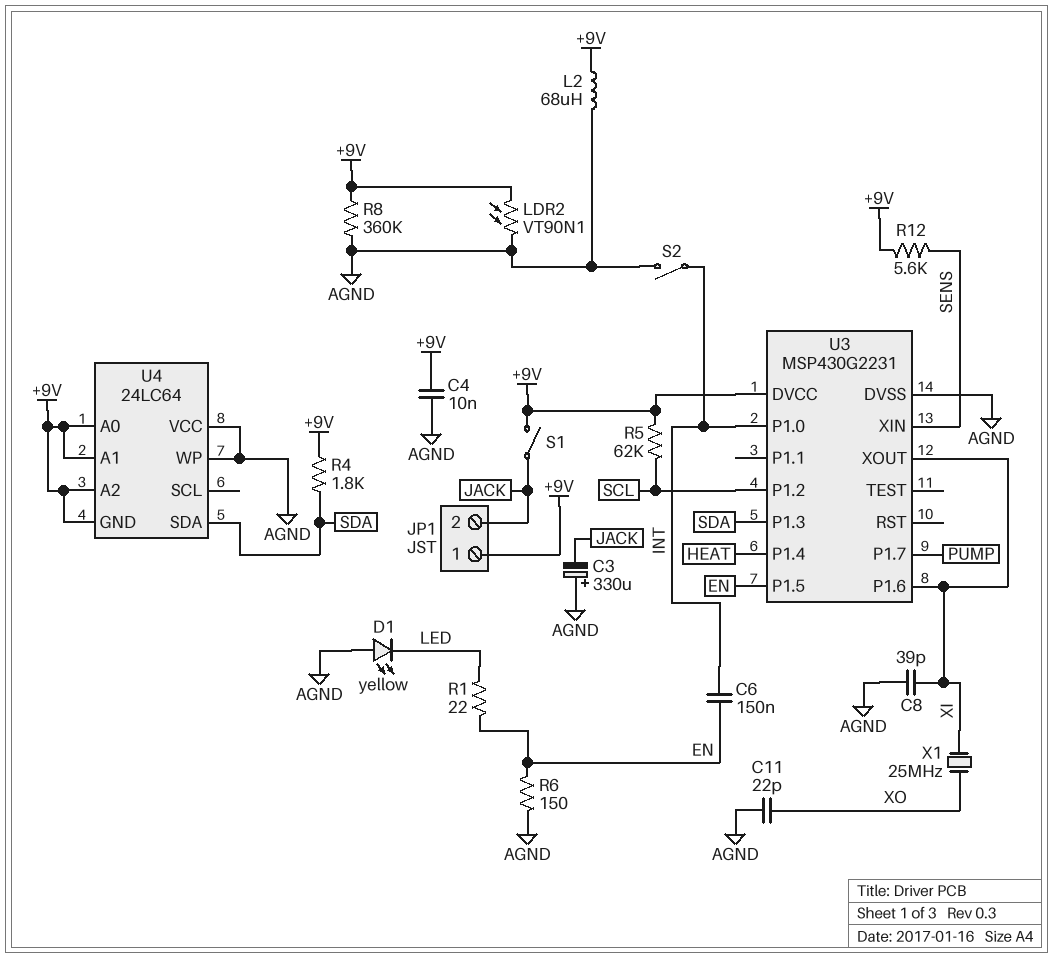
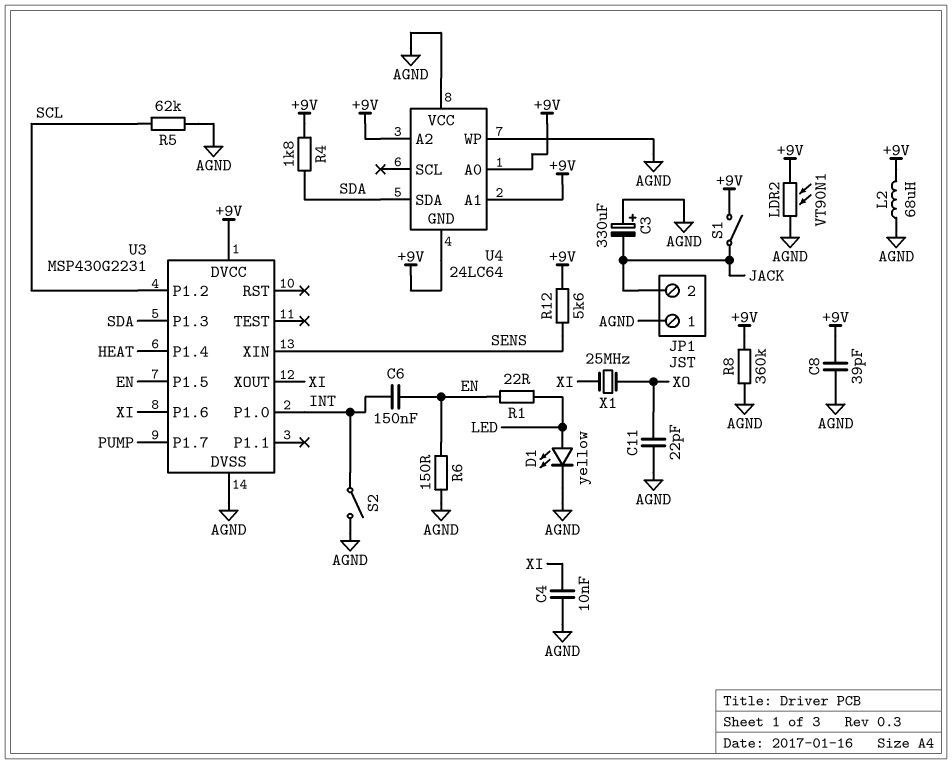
C4: 10nF (+9V, AGND) -> 10nF (AGND, XI)
C8: 39pF (AGND, XI) -> 39pF (+9V, AGND)
D1: LED yellow (A AGND, K LED) -> LED yellow (A LED, K AGND)
JP1 pin 1: +9V -> AGND
R5: 62k (+9V, SCL) -> 62k (AGND, SCL)

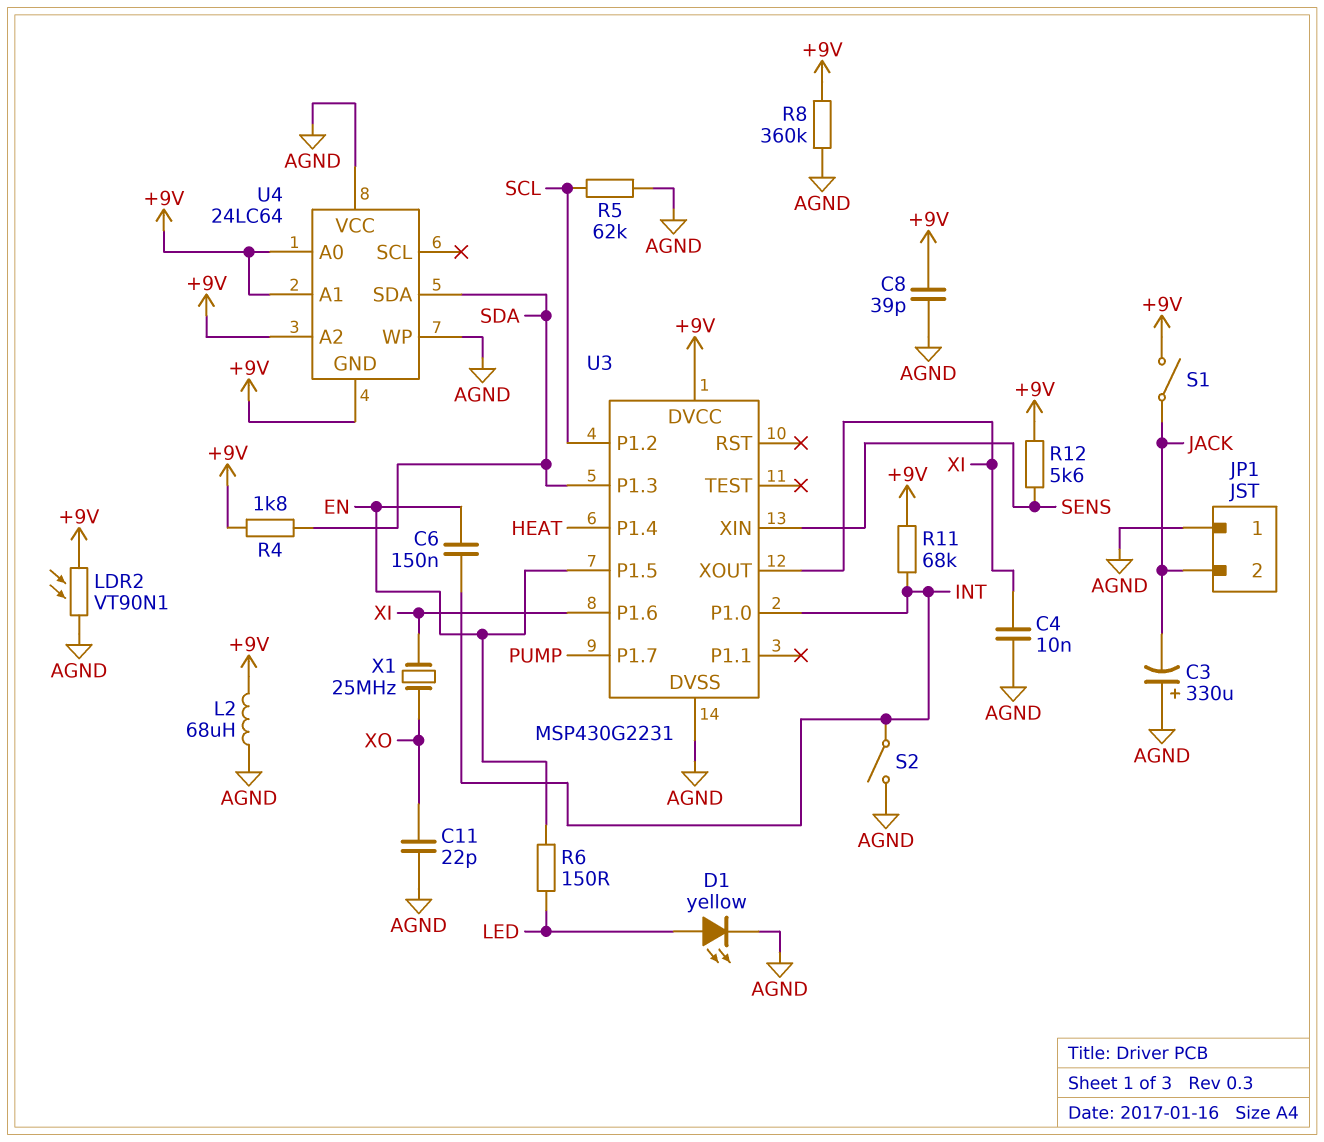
R1: 22 (EN, LED) -> none
R6: 150 (AGND, EN) -> 150 (EN, LED)
R11: none -> 68k (+9V, INT)

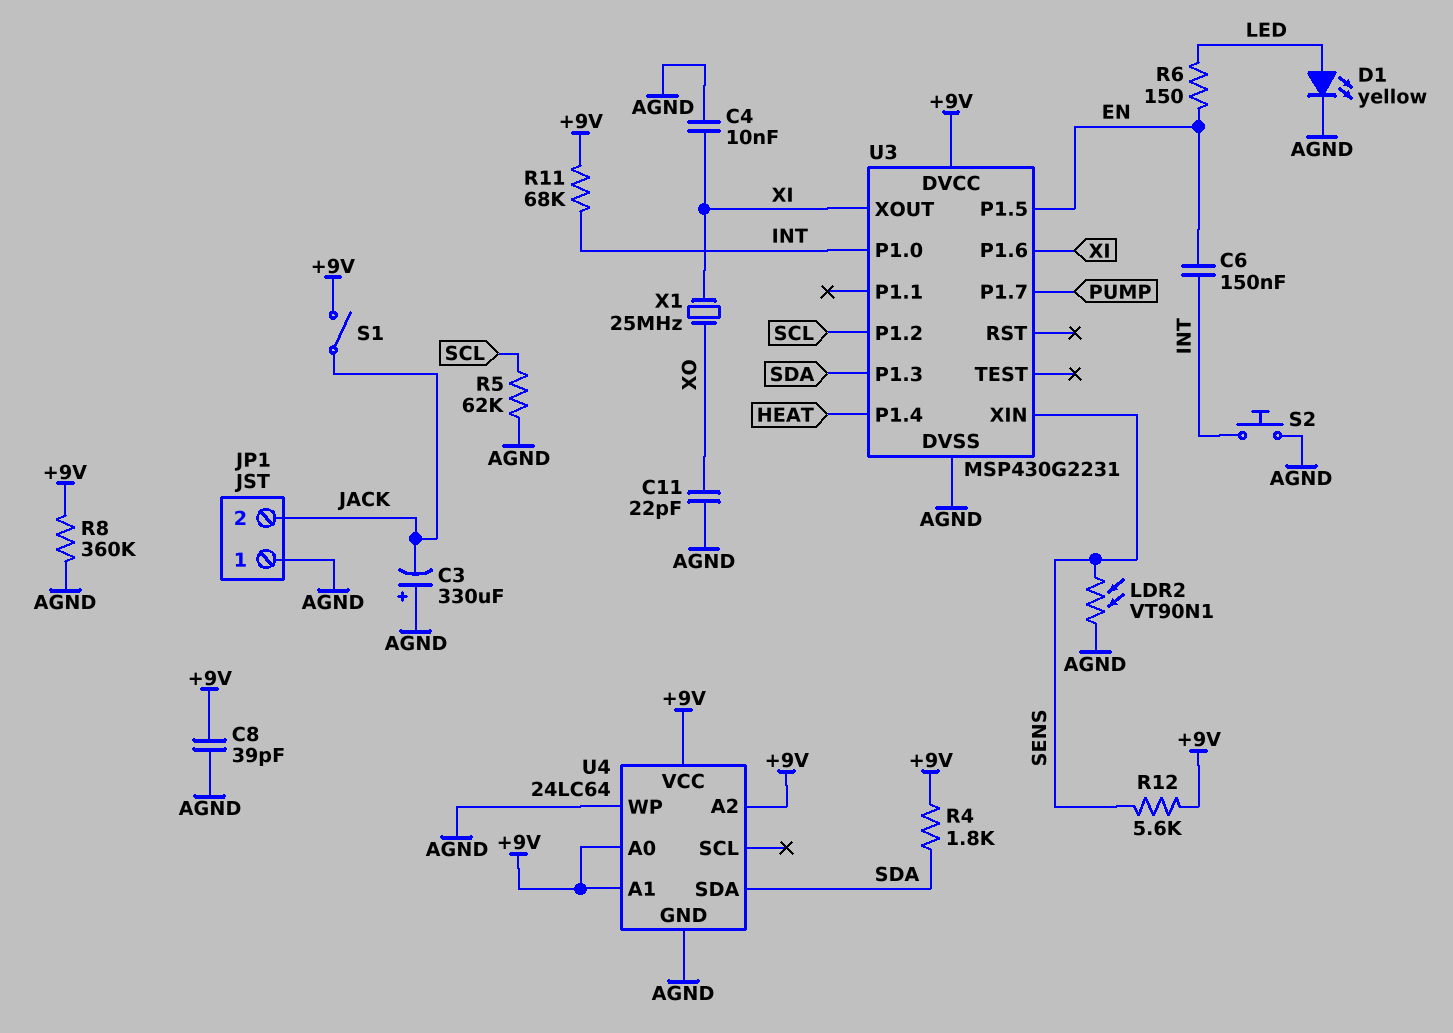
L2: 68uH (+9V, AGND) -> none
LDR2: VT90N1 (+9V, AGND) -> VT90N1 (AGND, SENS)
S2: switch (AGND, INT) -> button (AGND, INT)
U4 pin GND: +9V -> AGND
U4 pin VCC: AGND -> +9V

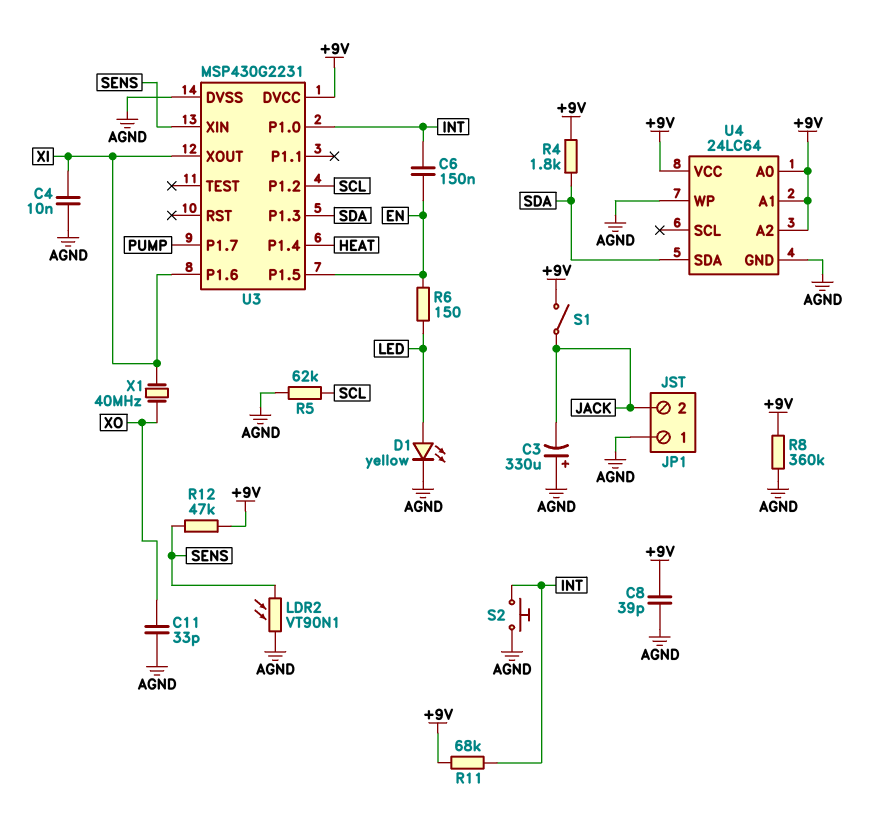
C11: 22pF (AGND, XO) -> 33pF (AGND, XO)
R12: 5.6k (+9V, SENS) -> 47k (+9V, SENS)
X1: 25MHz (XI, XO) -> 40MHz (XI, XO)

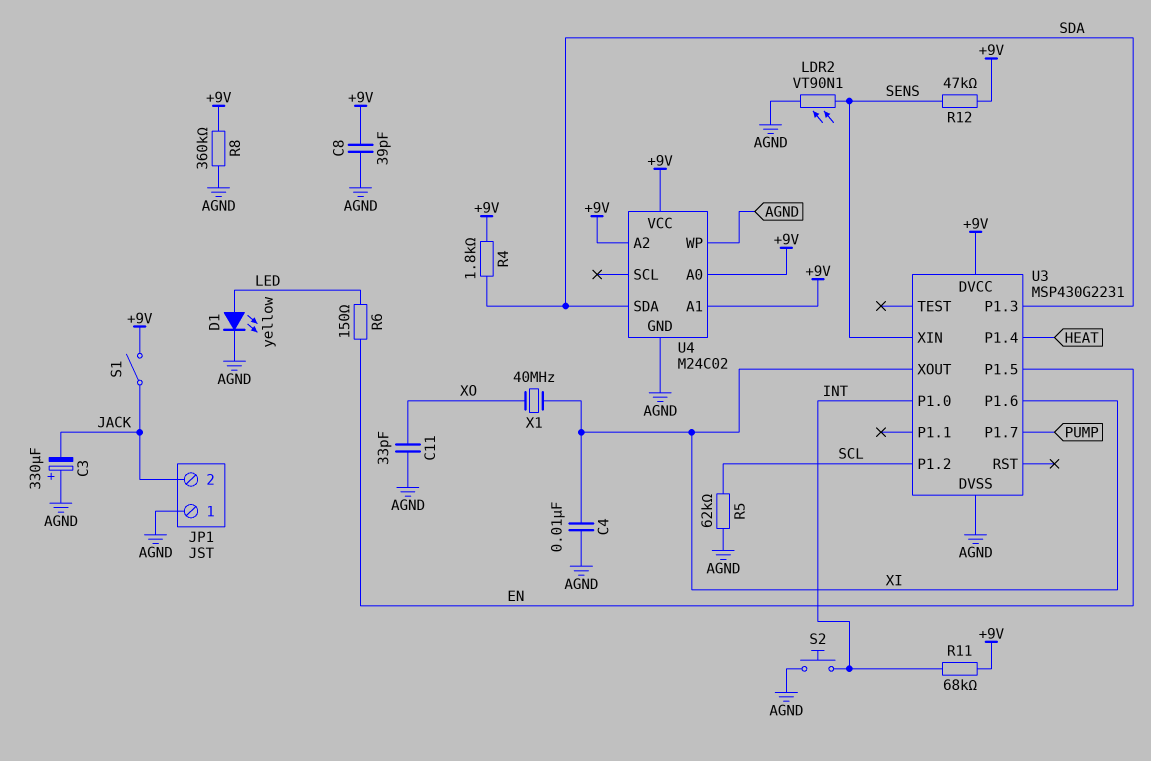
C6: 150nF (EN, INT) -> none
U4: 24LC64 -> M24C02

